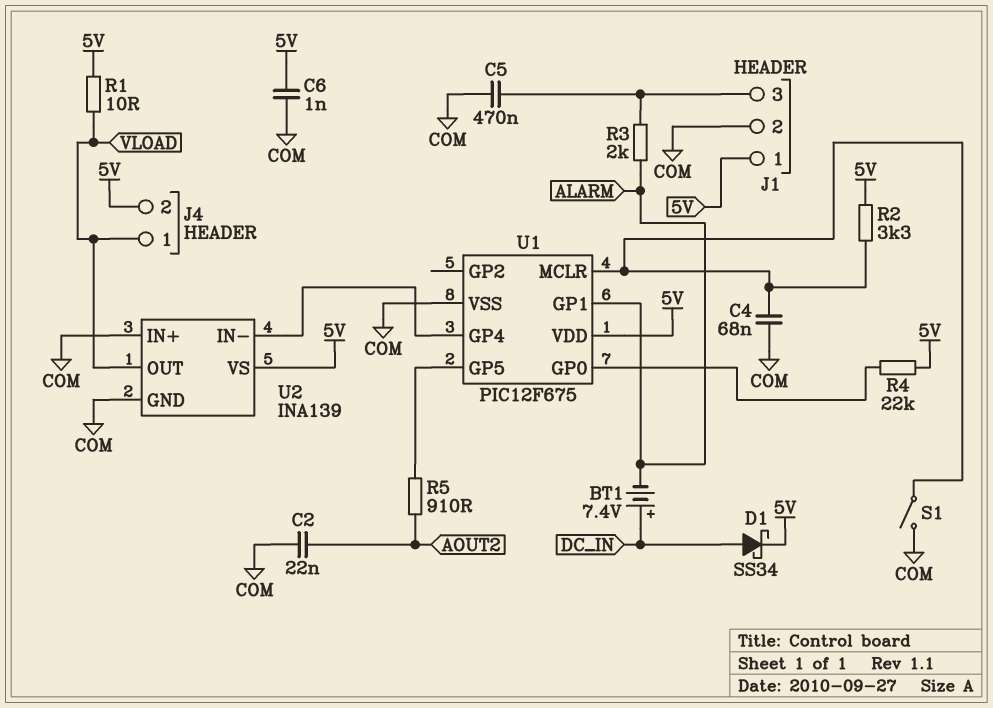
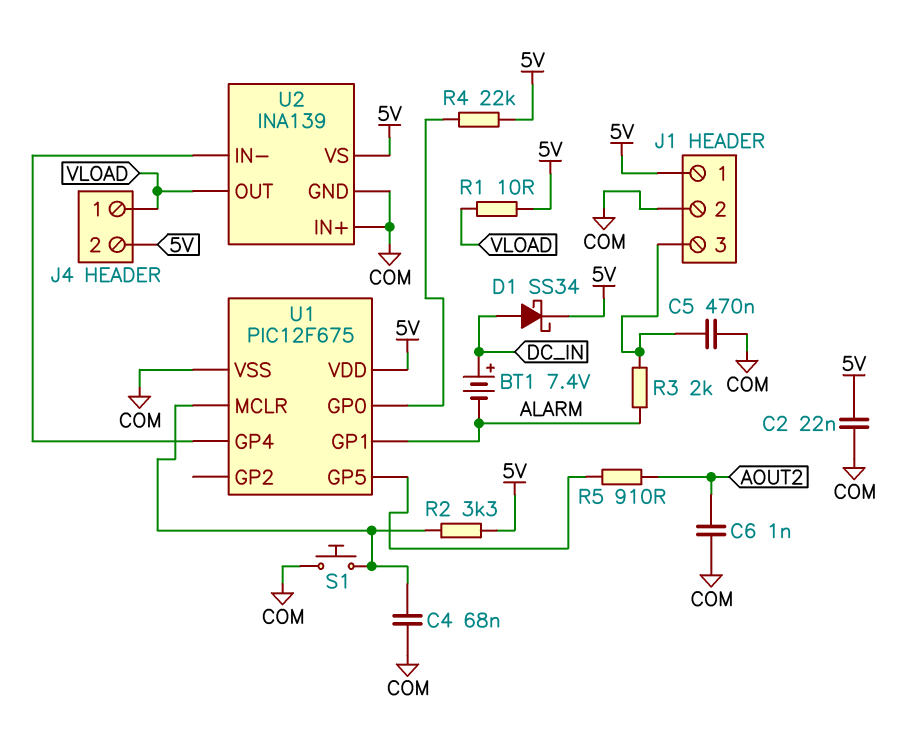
C2: 22nF (AOUT2, COM) -> 22nF (5V, COM)
C6: 1nF (5V, COM) -> 1nF (AOUT2, COM)
S1: switch (COM, U1/MCLR) -> button (COM, U1/MCLR)

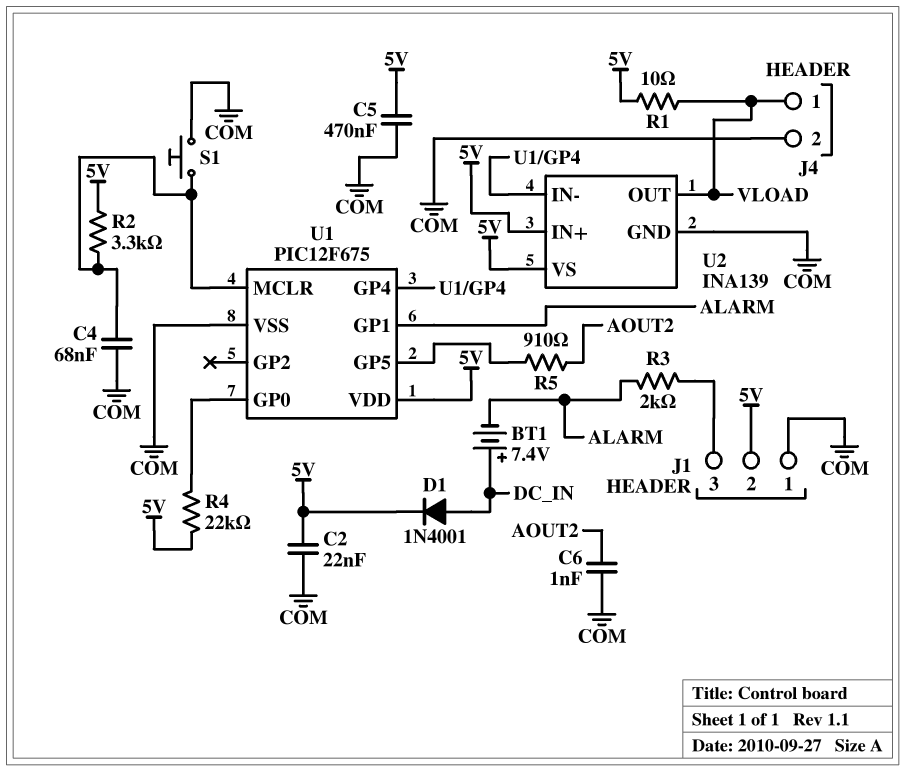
C5: 470nF (COM, J1/3) -> 470nF (5V, COM)
D1: schottky SS34 (A DC_IN, K 5V) -> diode 1N4001 (A DC_IN, K 5V)
J1 pin 1: 5V -> COM
J1 pin 2: COM -> 5V
J4 pin 2: 5V -> COM
U2 pin IN+: COM -> 5V

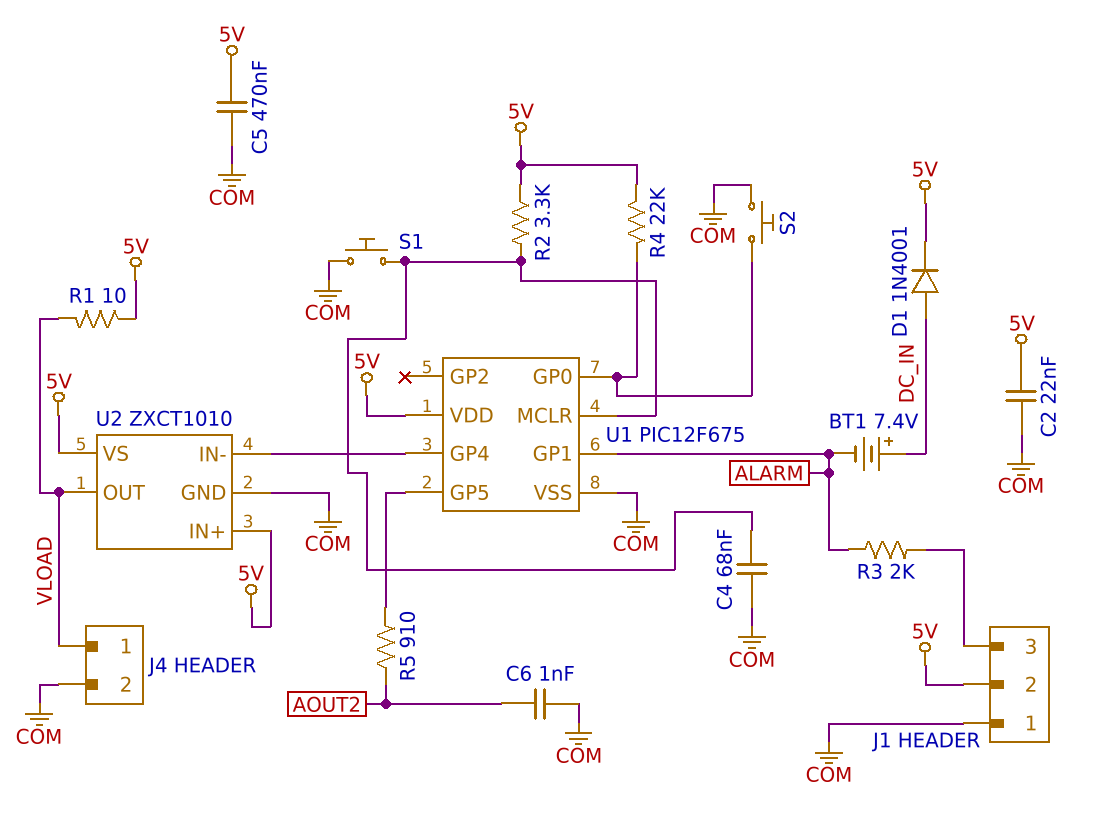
S2: none -> button (COM, U1/GP0)
U2: INA139 -> ZXCT1010

